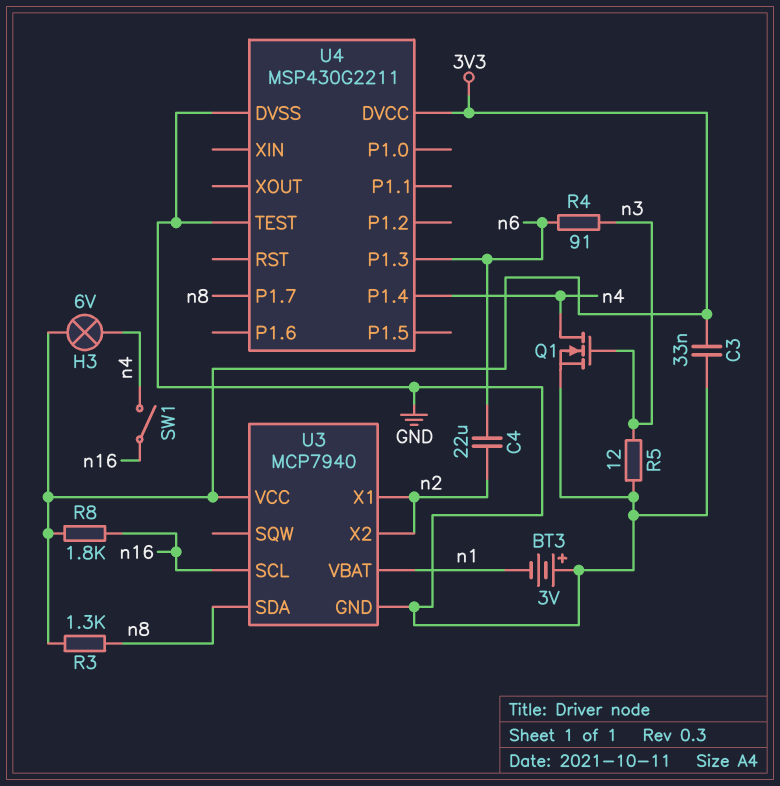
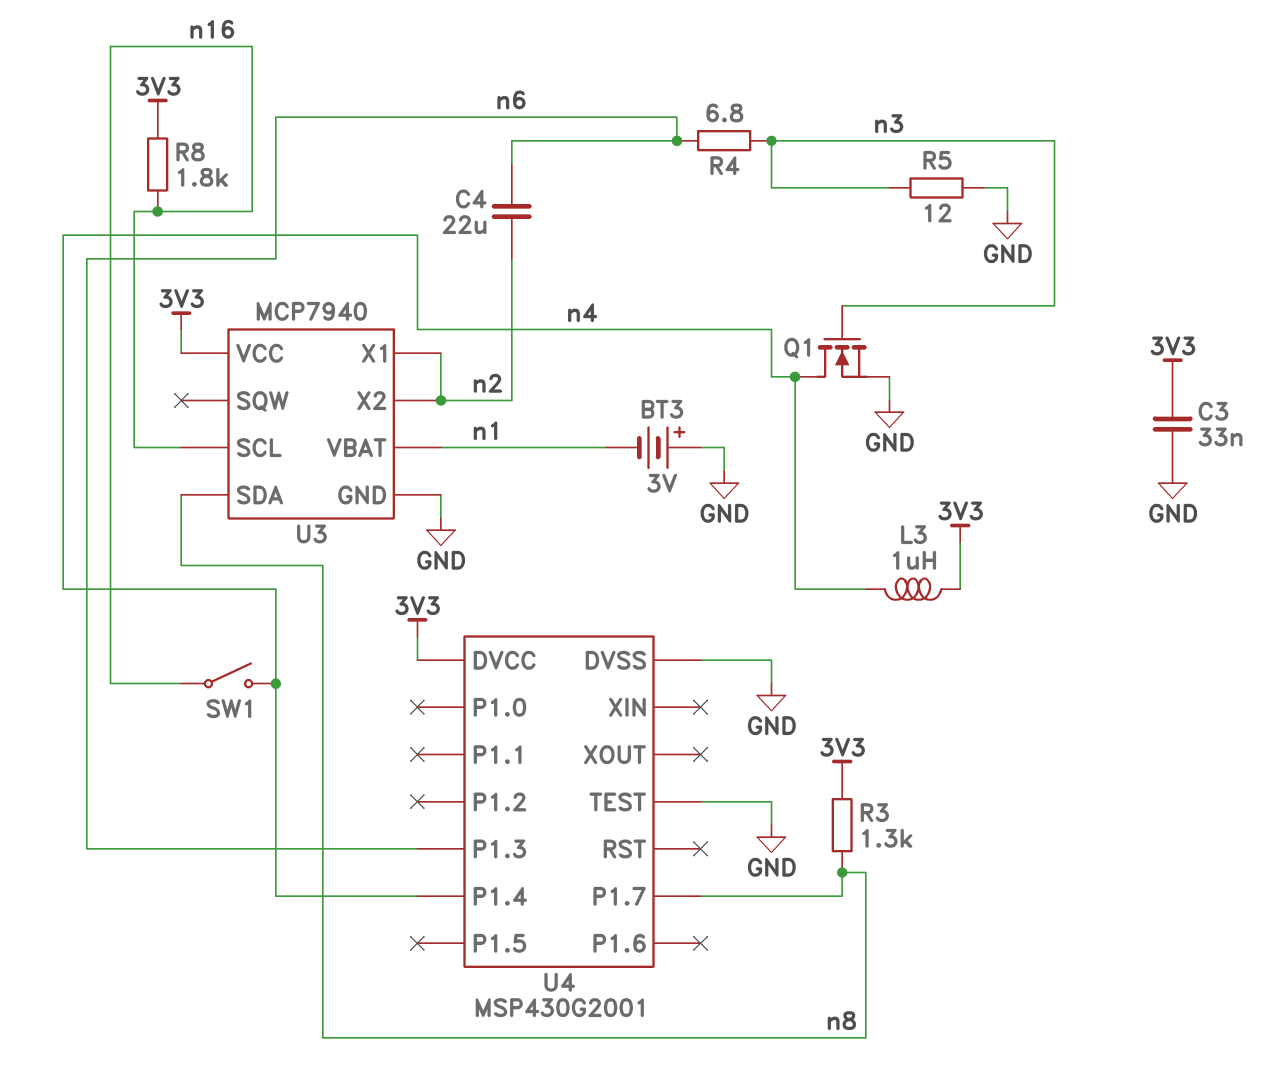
H3: lamp 6V (3V3, n4) -> none
L3: none -> 1uH (3V3, n4)
R4: 91 (n3, n6) -> 6.8 (n3, n6)
U4: MSP430G2211 -> MSP430G2001

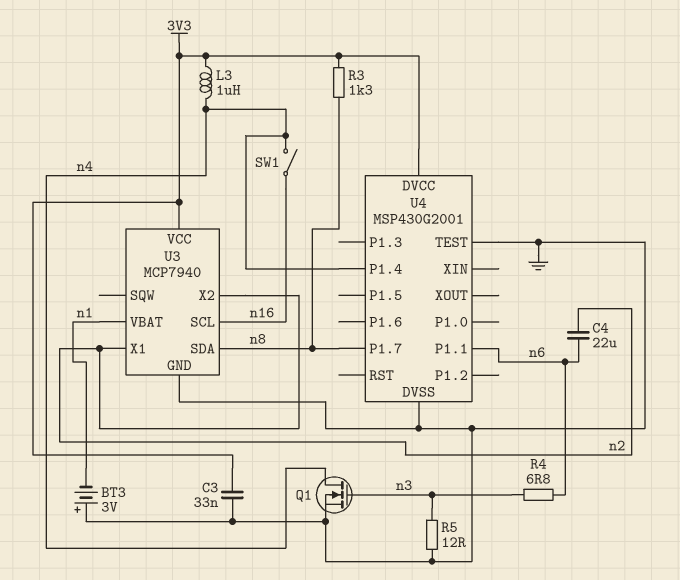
R8: 1.8k (3V3, n16) -> none
U4 pin P1.1: none -> n6
U4 pin P1.3: n6 -> none

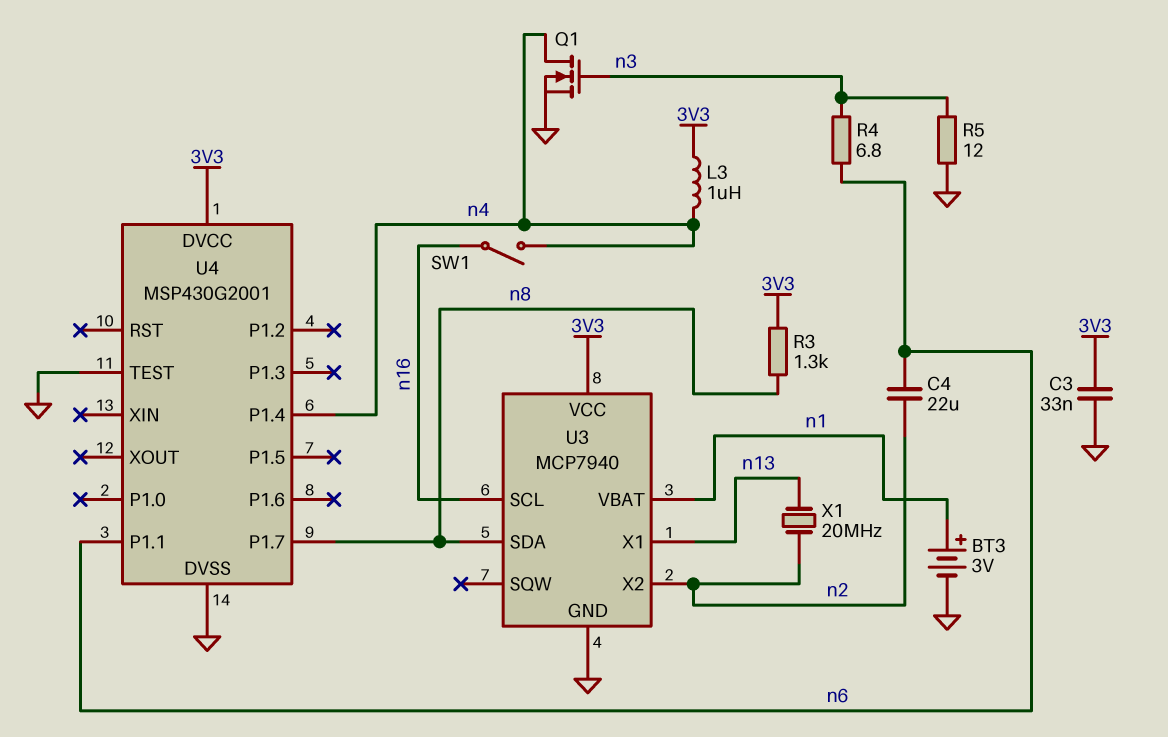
BT3: 3V (plus GND, minus n1) -> 3V (plus n1, minus GND)
U3 pin X1: n2 -> n13
X1: none -> 20MHz (n2, n13)

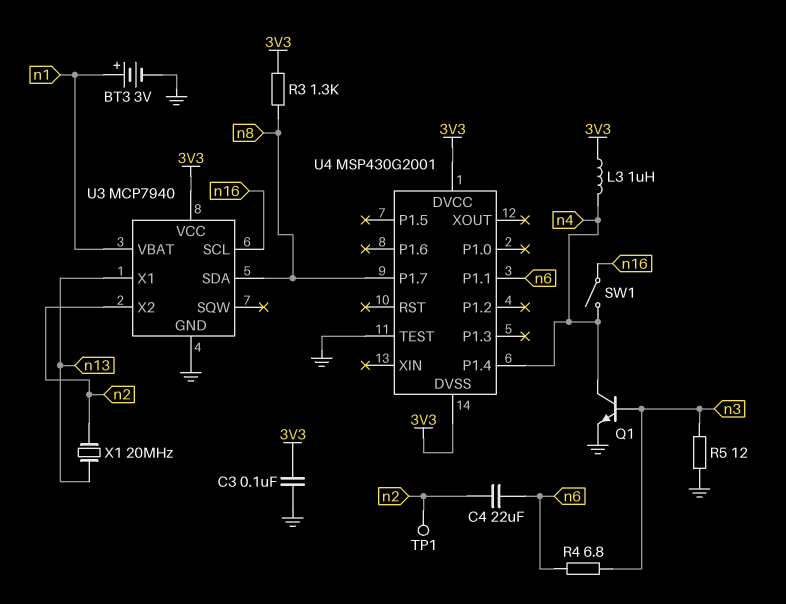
C3: 33nF (3V3, GND) -> 100nF (3V3, GND)
Q1: NMOS (G n3, D n4, S GND) -> NPN (B n3, C n4, E GND)
TP1: none -> test point (n2)
U4 pin DVSS: GND -> 3V3

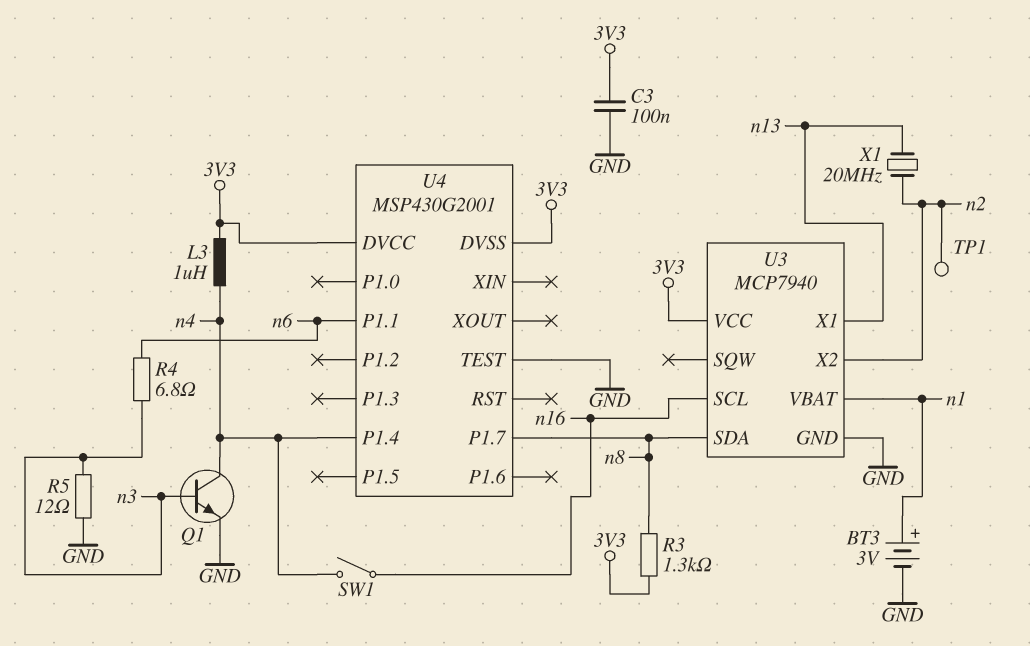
C4: 22uF (n2, n6) -> none

